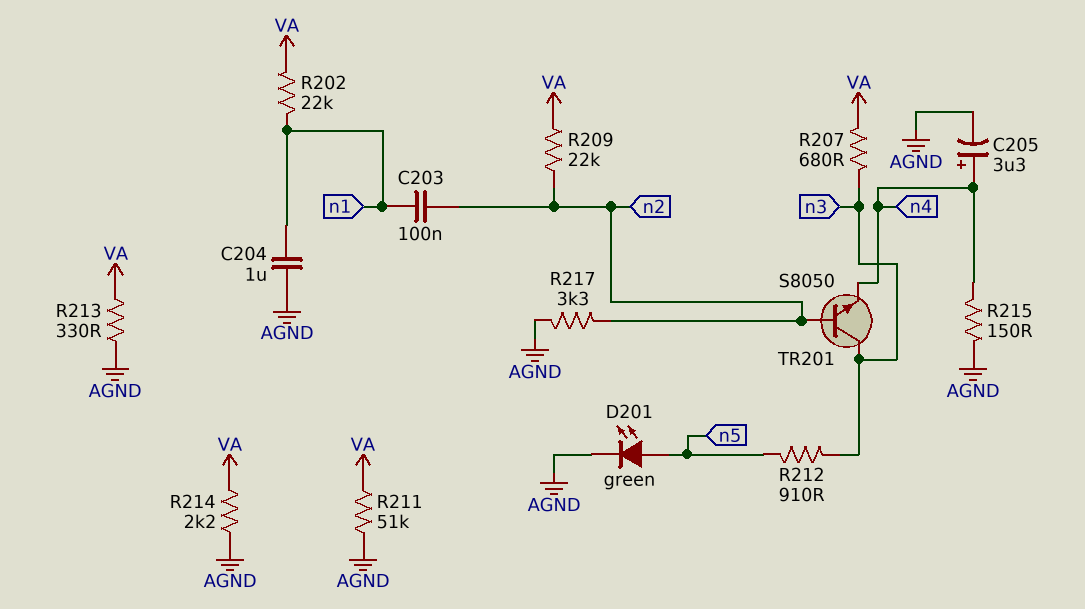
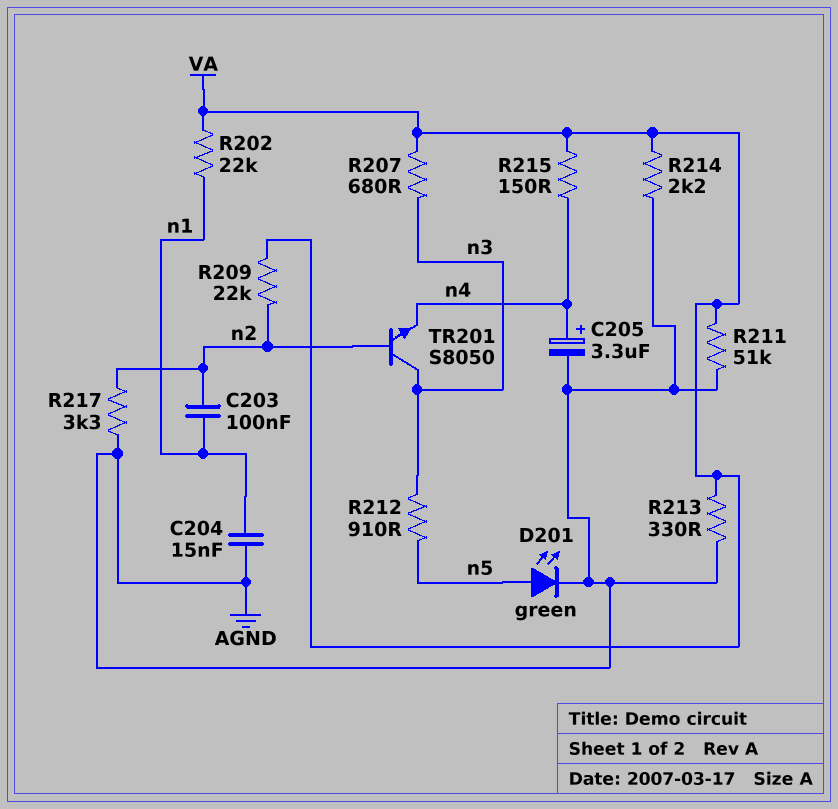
C204: 1uF (AGND, n1) -> 15nF (AGND, n1)
R215: 150 (AGND, n4) -> 150 (VA, n4)

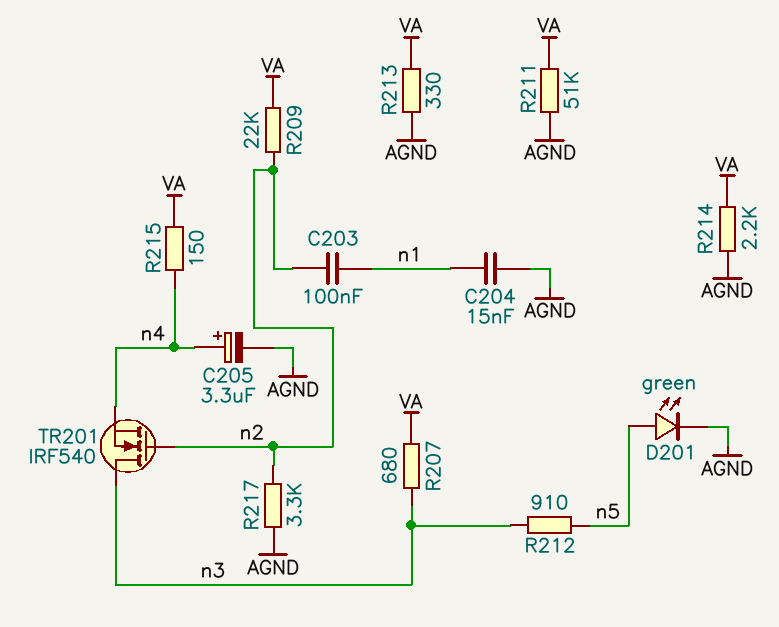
R202: 22k (VA, n1) -> none
TR201: NPN S8050 (B n2, C n3, E n4) -> NMOS IRF540 (G n2, D n3, S n4)

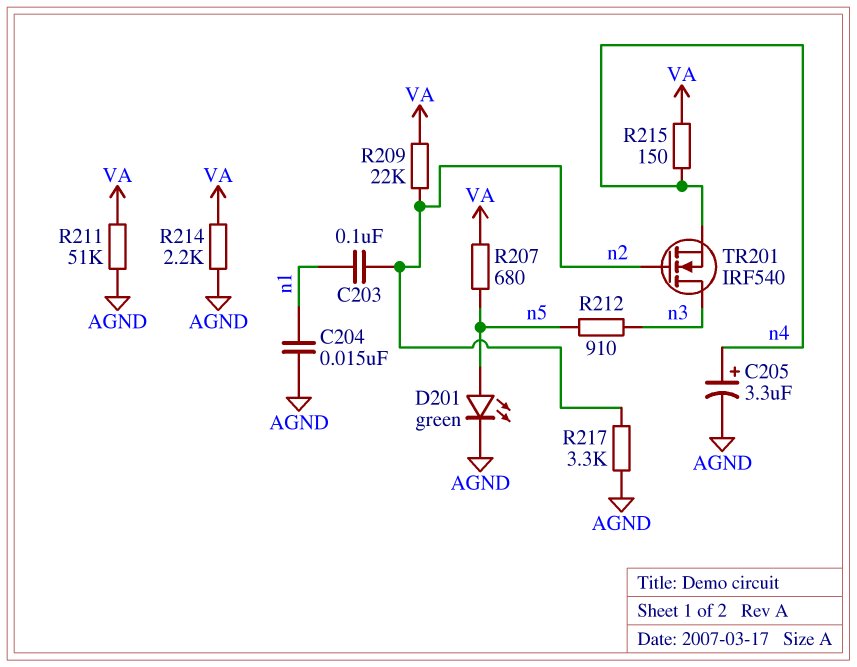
R207: 680 (VA, n3) -> 680 (VA, n5)
R213: 330 (AGND, VA) -> none

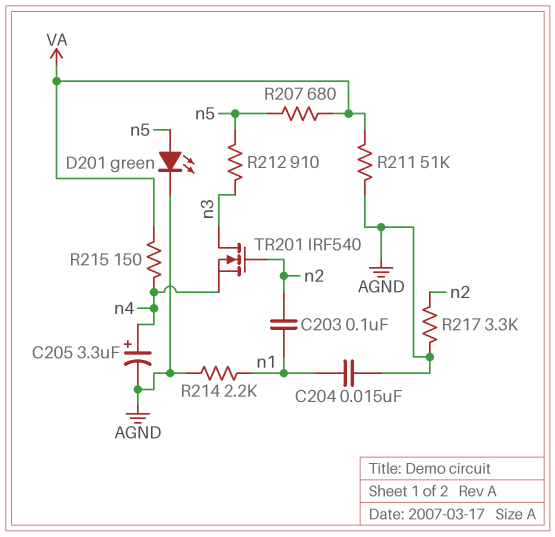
R209: 22k (VA, n2) -> none
R214: 2.2k (AGND, VA) -> 2.2k (AGND, n1)

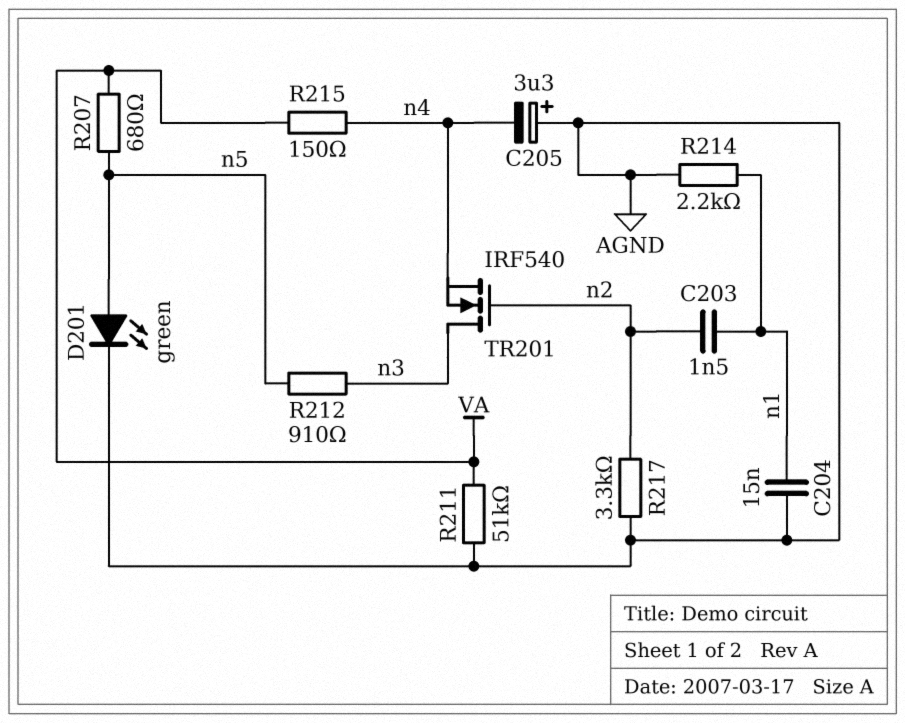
C203: 100nF (n1, n2) -> 1.5nF (n1, n2)
C205: 3.3uF (plus n4, minus AGND) -> 3.3uF (plus AGND, minus n4)

